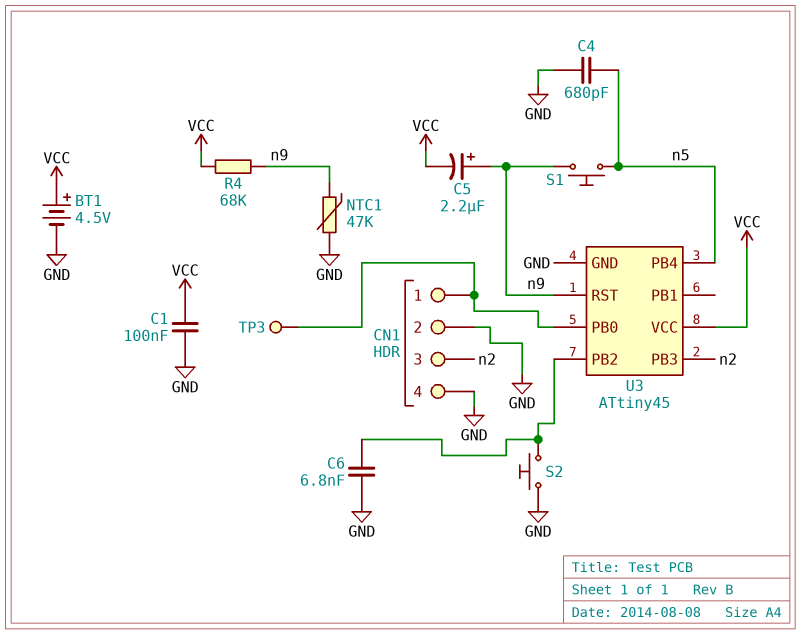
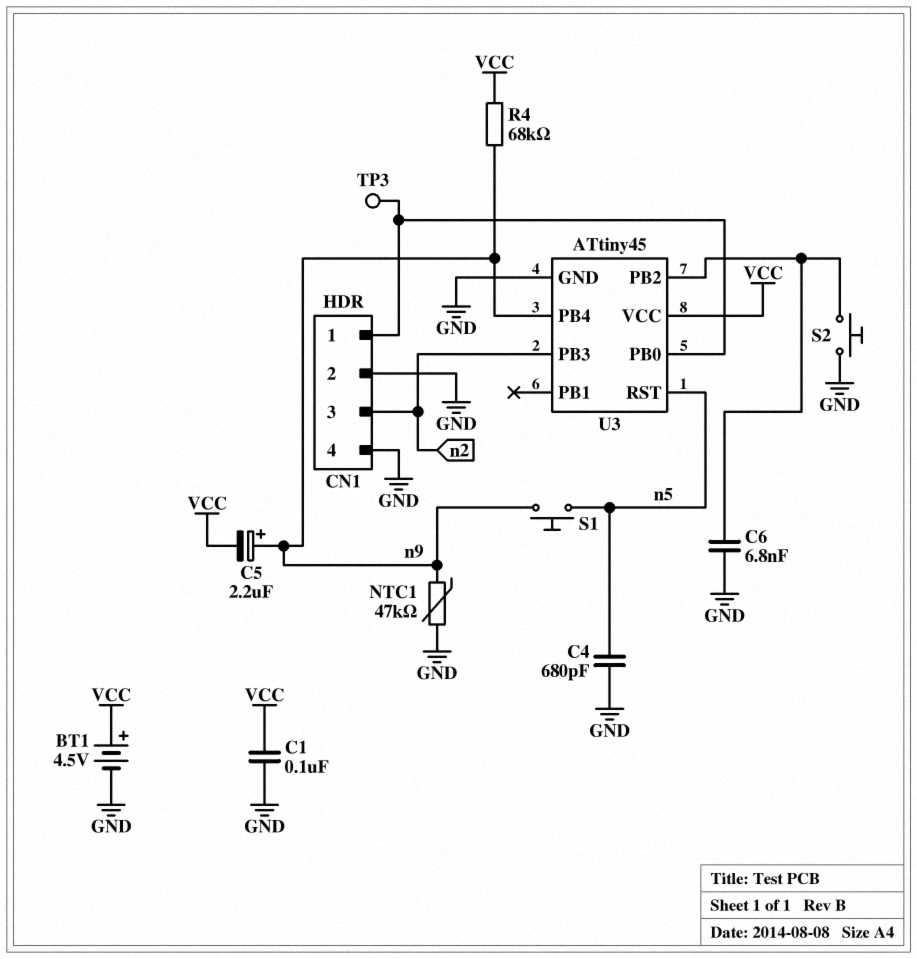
U3 pin PB4: n5 -> n9
U3 pin RST: n9 -> n5

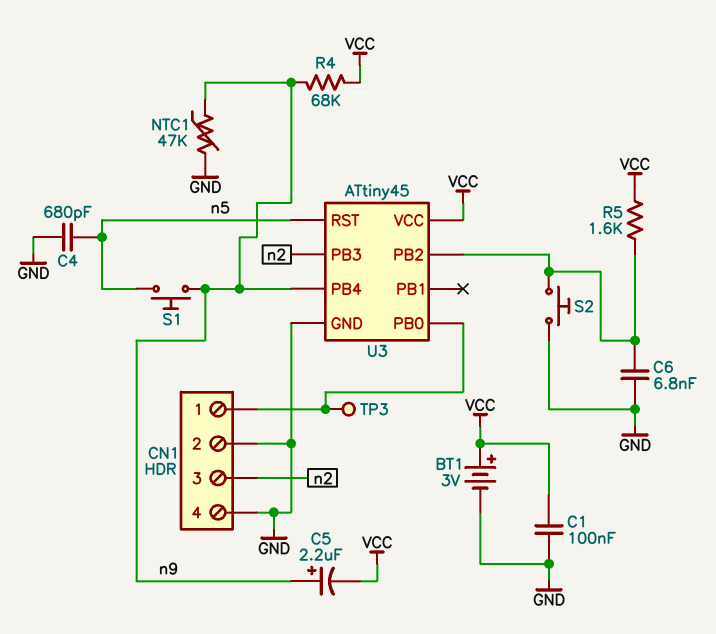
BT1: 4.5V (plus VCC, minus GND) -> 3V (plus VCC, minus GND)
R5: none -> 1.6k (U3/PB2, VCC)

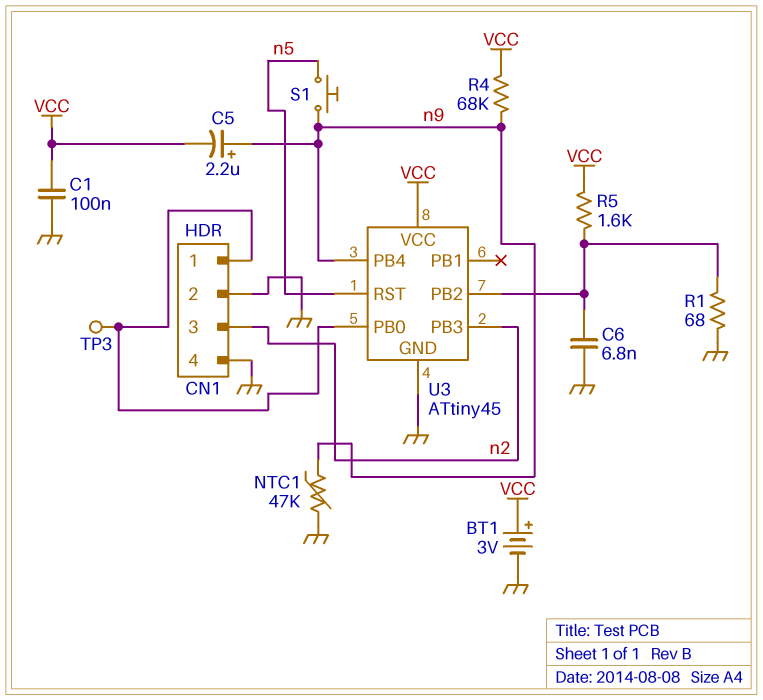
C4: 680pF (GND, n5) -> none
R1: none -> 68 (GND, U3/PB2)
S2: button (GND, U3/PB2) -> none

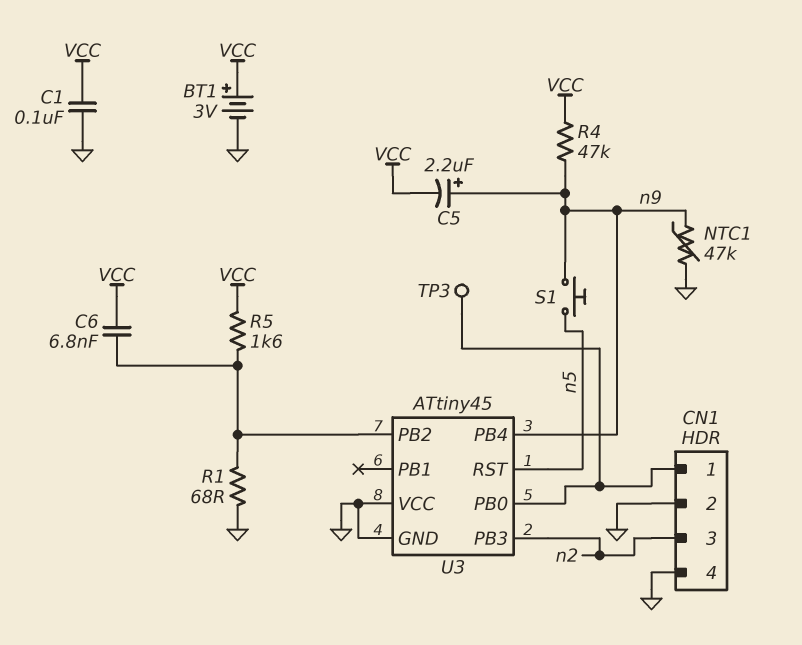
C6: 6.8nF (GND, U3/PB2) -> 6.8nF (U3/PB2, VCC)
R4: 68k (VCC, n9) -> 47k (VCC, n9)
U3 pin VCC: VCC -> GND

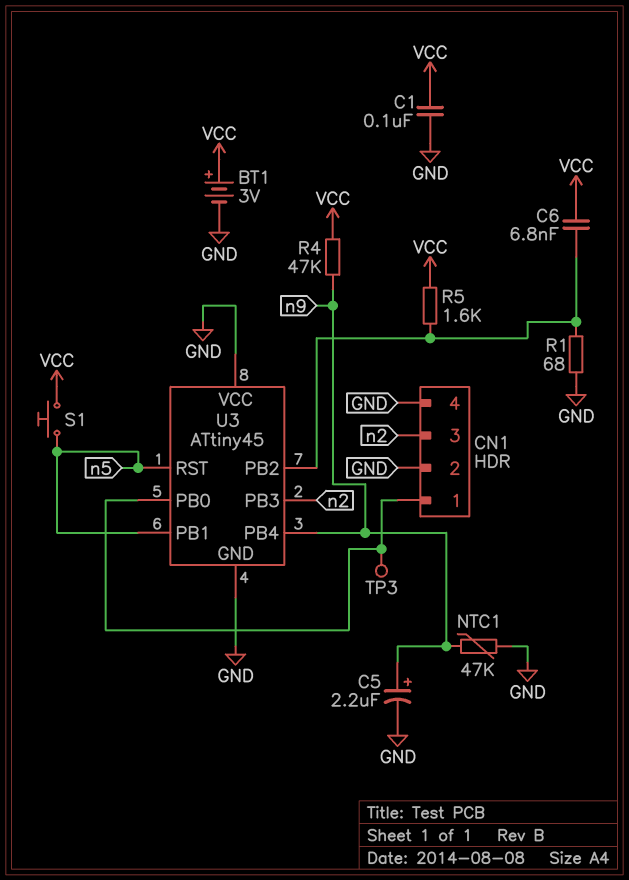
C5: 2.2uF (plus n9, minus VCC) -> 2.2uF (plus n9, minus GND)
S1: button (n5, n9) -> button (VCC, n5)
U3 pin PB1: none -> n5

